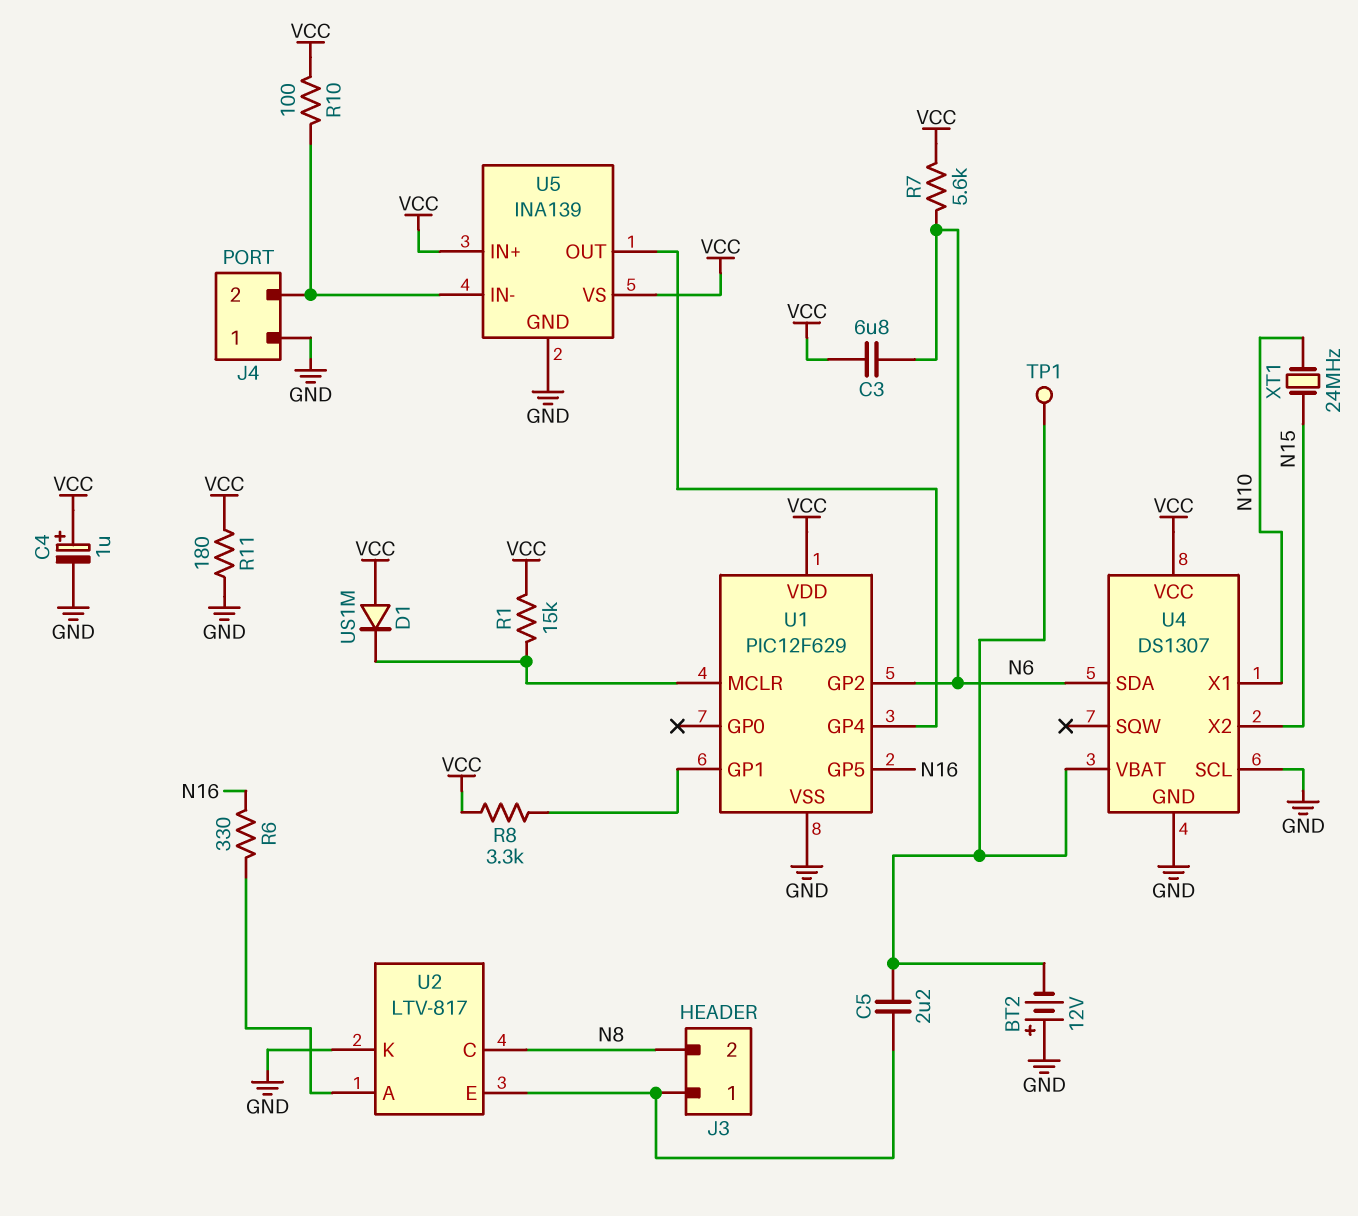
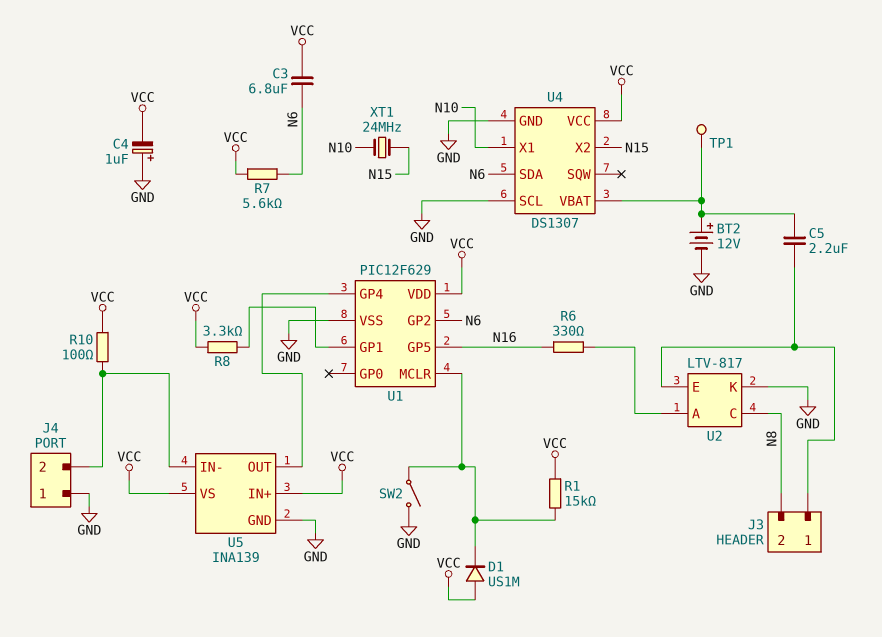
BT2: 12V (plus GND, minus U4/VBAT) -> 12V (plus U4/VBAT, minus GND)
C4: 1uF (plus VCC, minus GND) -> 1uF (plus GND, minus VCC)
R11: 180 (GND, VCC) -> none
SW2: none -> switch (GND, U1/MCLR)

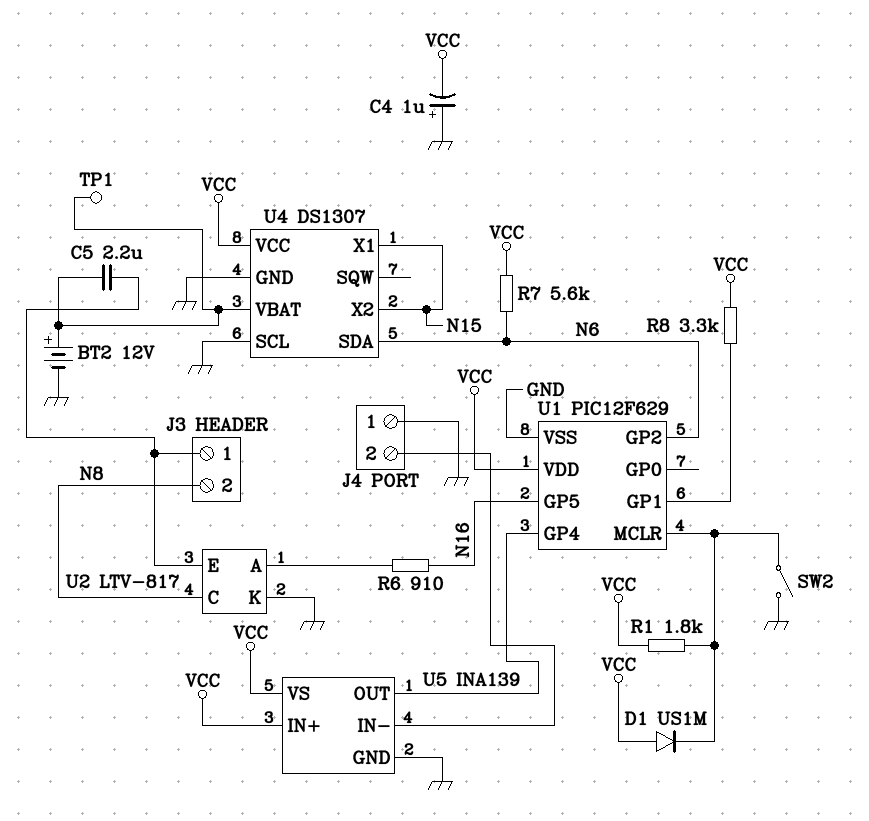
C3: 6.8uF (N6, VCC) -> none
R1: 15k (U1/MCLR, VCC) -> 1.8k (U1/MCLR, VCC)
R6: 330 (N16, U2/A) -> 910 (N16, U2/A)
R10: 100 (J4/2, VCC) -> none
U4 pin X1: N10 -> N15
XT1: 24MHz (N10, N15) -> none

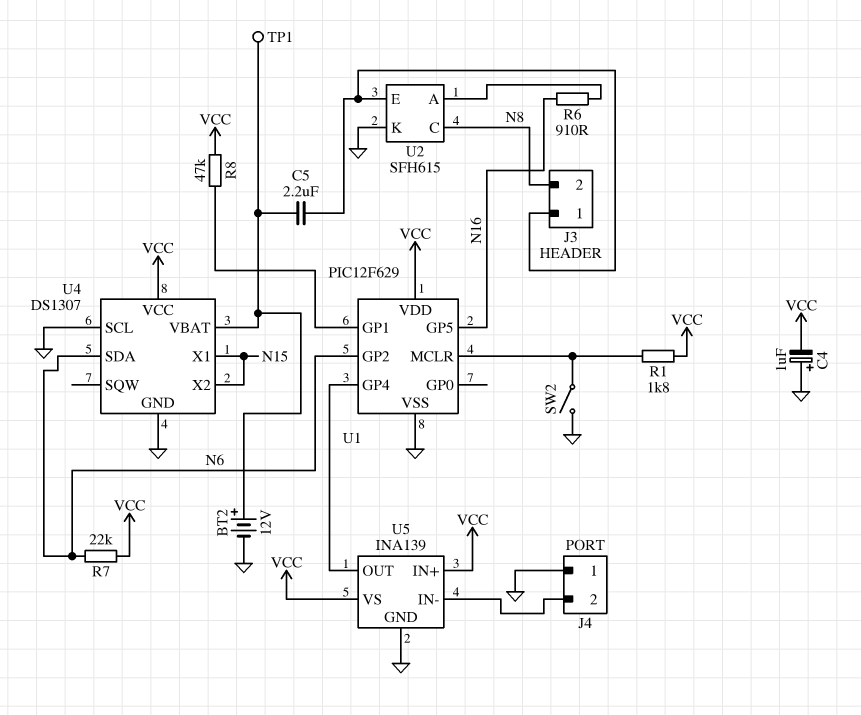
D1: diode US1M (A VCC, K U1/MCLR) -> none
R7: 5.6k (N6, VCC) -> 22k (N6, VCC)
R8: 3.3k (U1/GP1, VCC) -> 47k (U1/GP1, VCC)
U2: LTV-817 -> SFH615

